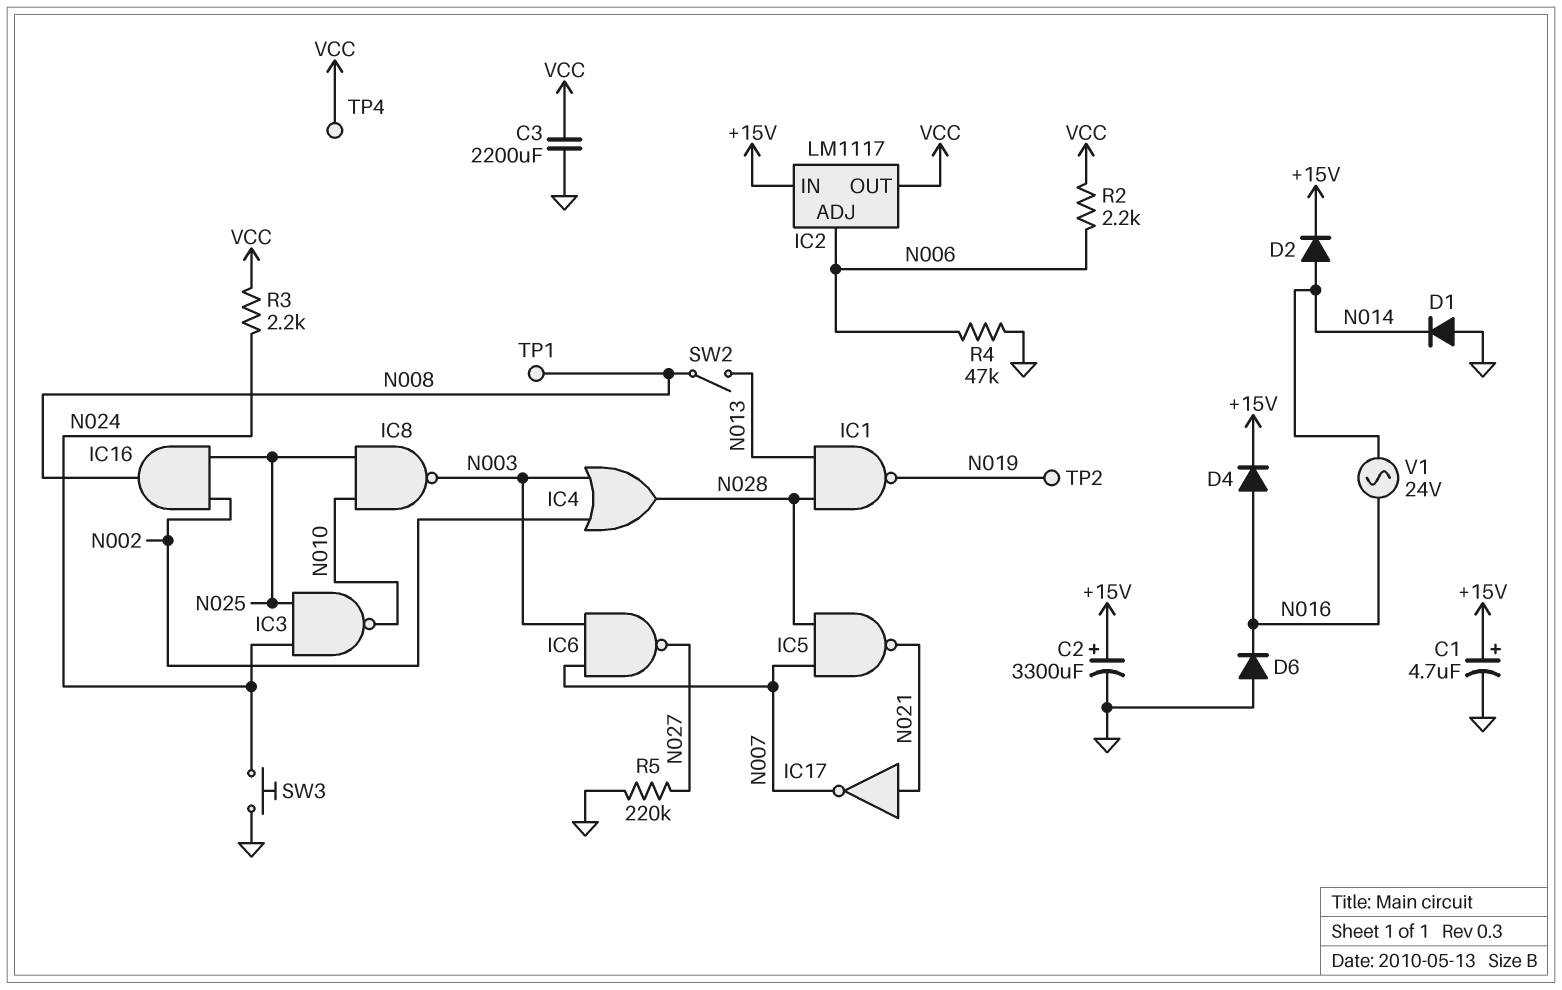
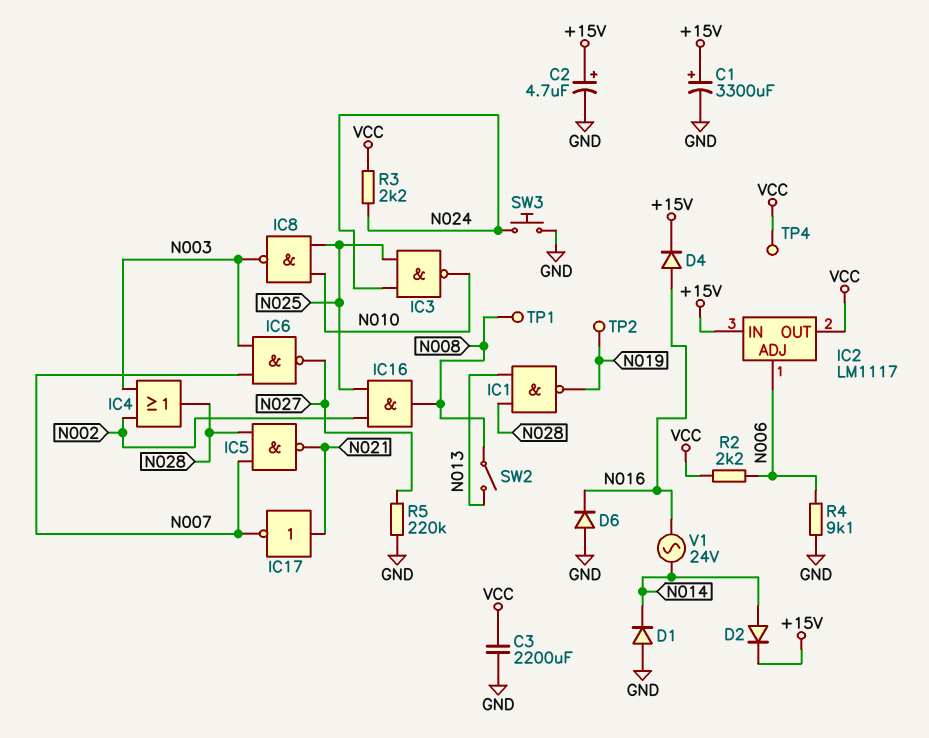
C1: 4.7uF (plus +15V, minus GND) -> 3300uF (plus +15V, minus GND)
C2: 3300uF (plus +15V, minus GND) -> 4.7uF (plus +15V, minus GND)
R4: 47k (GND, N006) -> 9.1k (GND, N006)

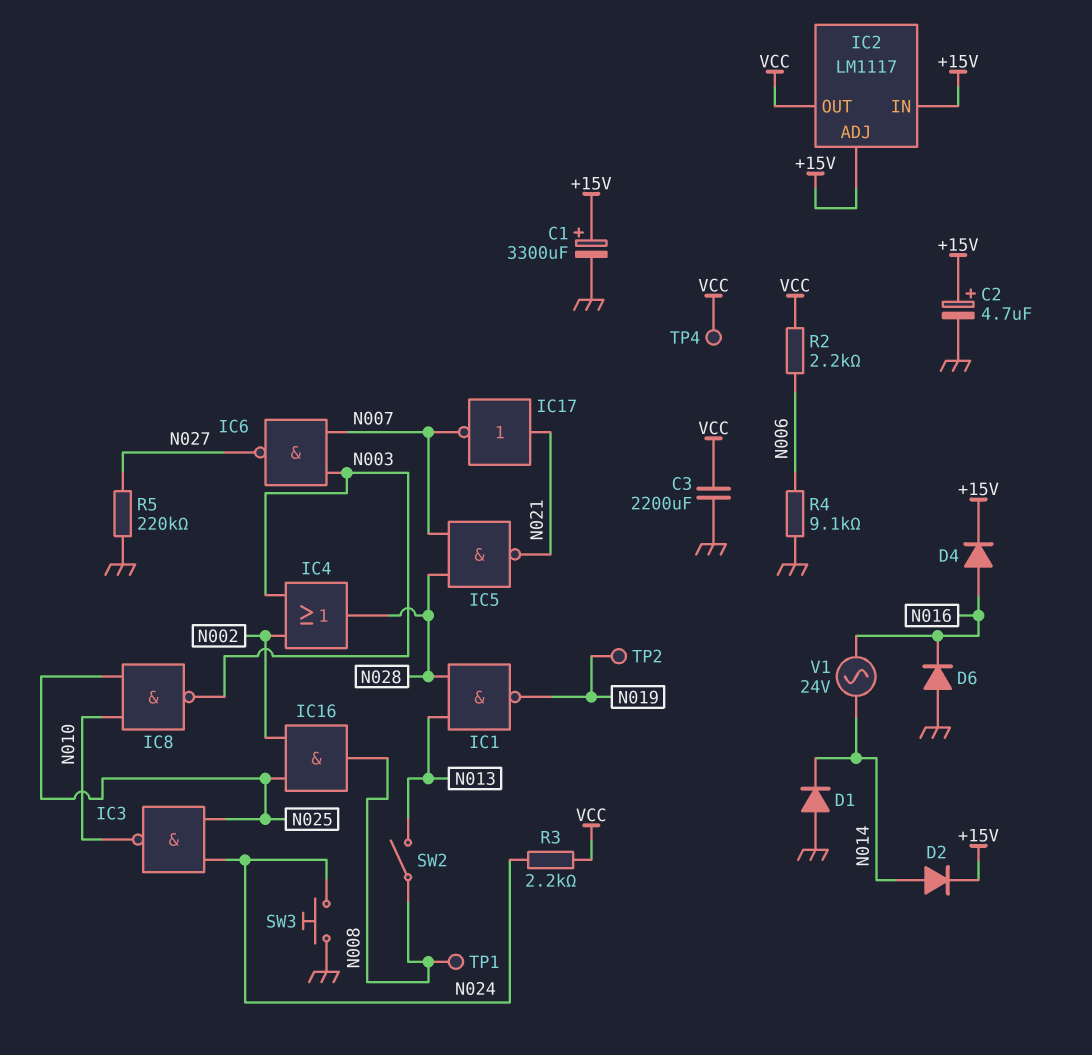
IC2 pin ADJ: N006 -> +15V

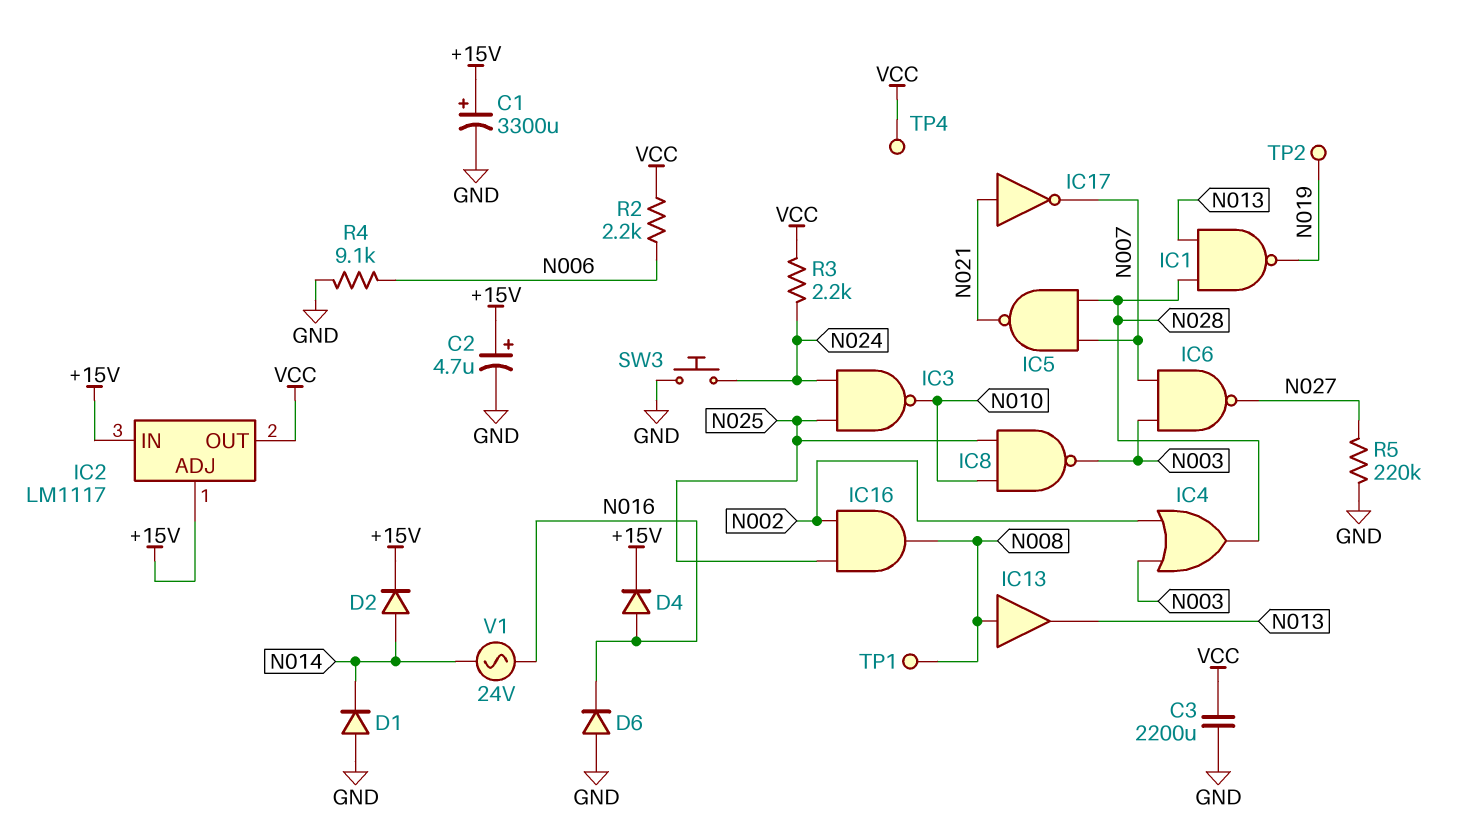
IC13: none -> buffer (in N008, out N013)
SW2: switch (N008, N013) -> none

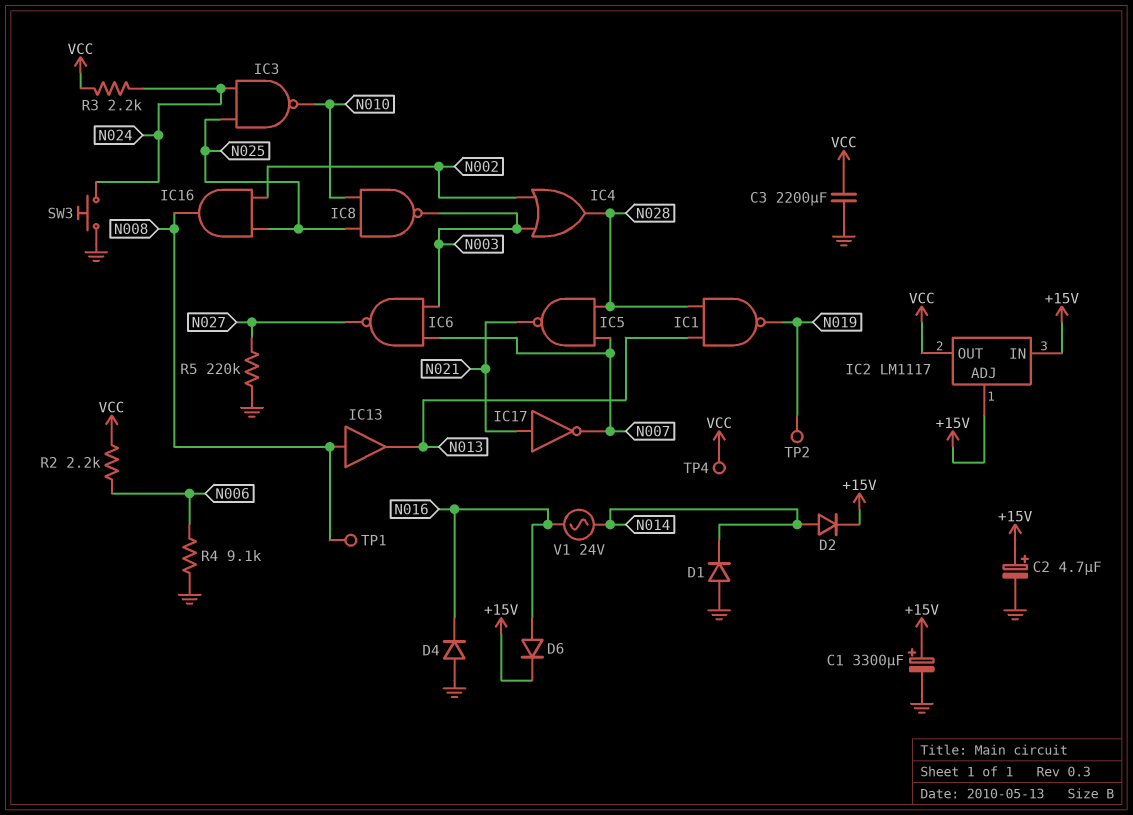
D4: diode (A N016, K +15V) -> diode (A GND, K N016)
D6: diode (A GND, K N016) -> diode (A N016, K +15V)

